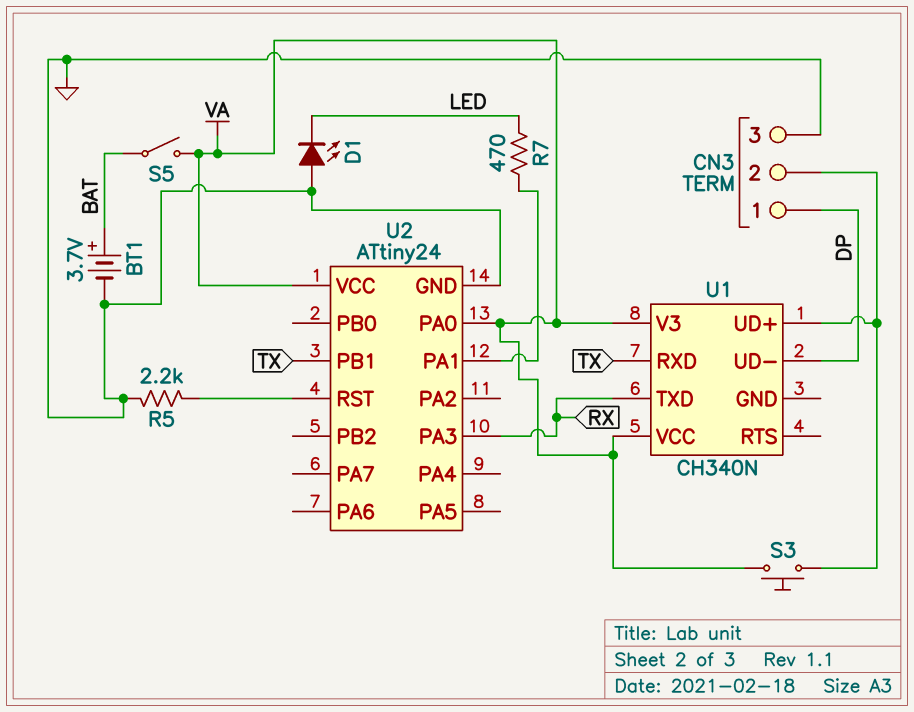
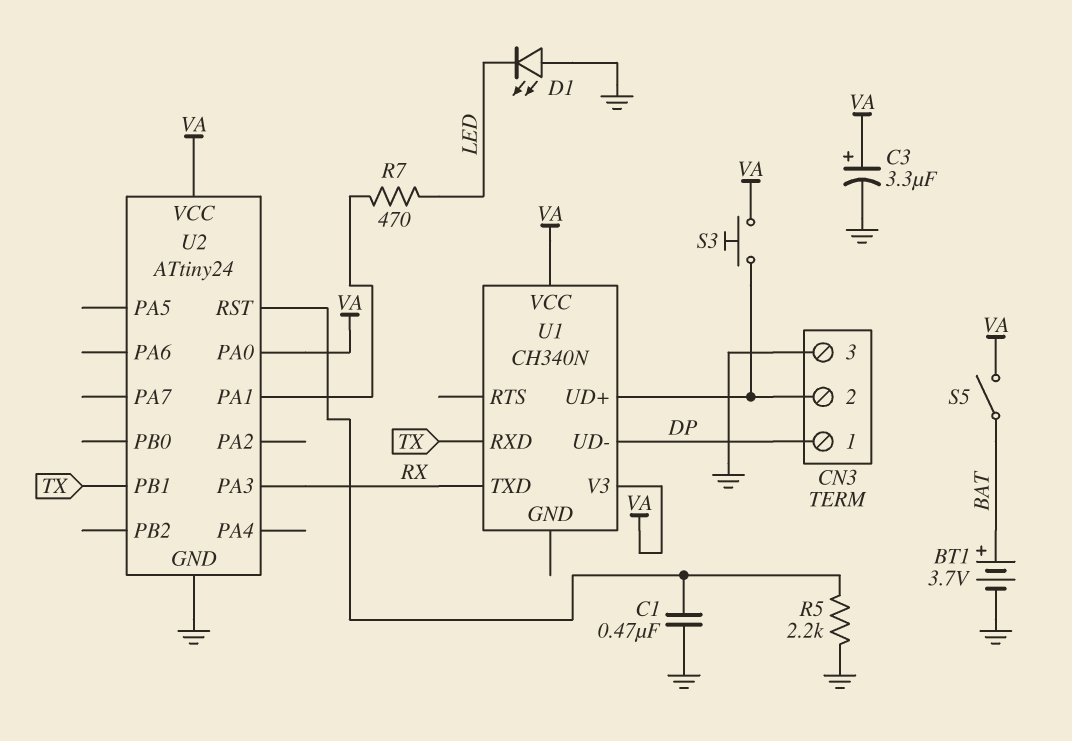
C1: none -> 470nF (GND, U2/RST)
C3: none -> 3.3uF (plus VA, minus GND)

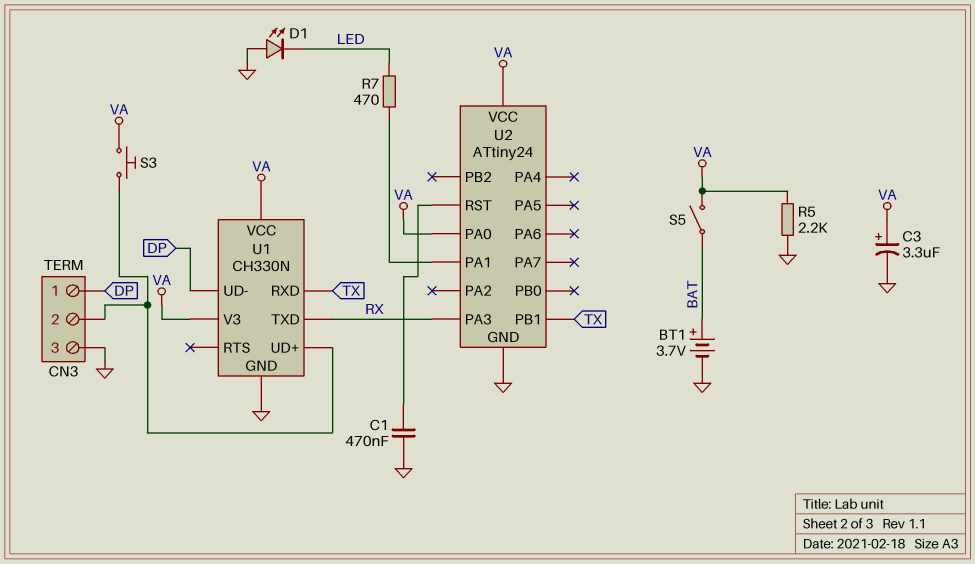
R5: 2.2k (GND, U2/RST) -> 2.2k (GND, VA)
U1: CH340N -> CH330N
U1 pin GND: none -> GND

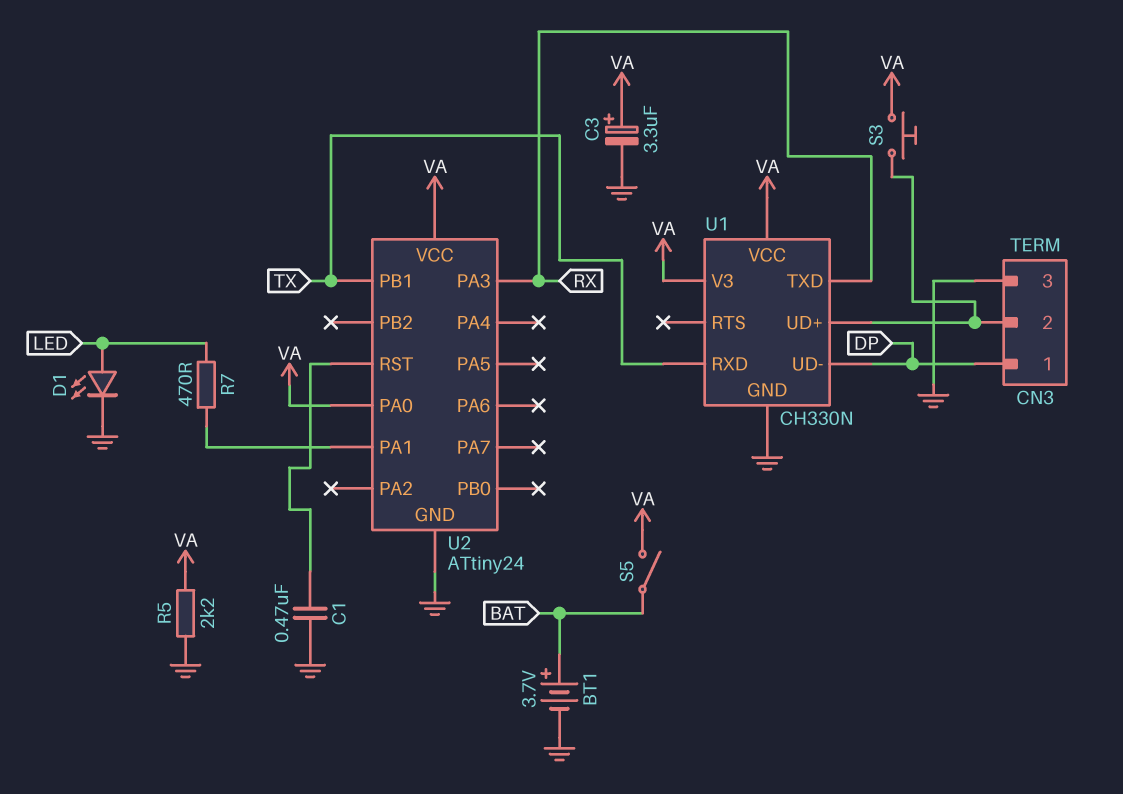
D1: LED (A GND, K LED) -> LED (A LED, K GND)

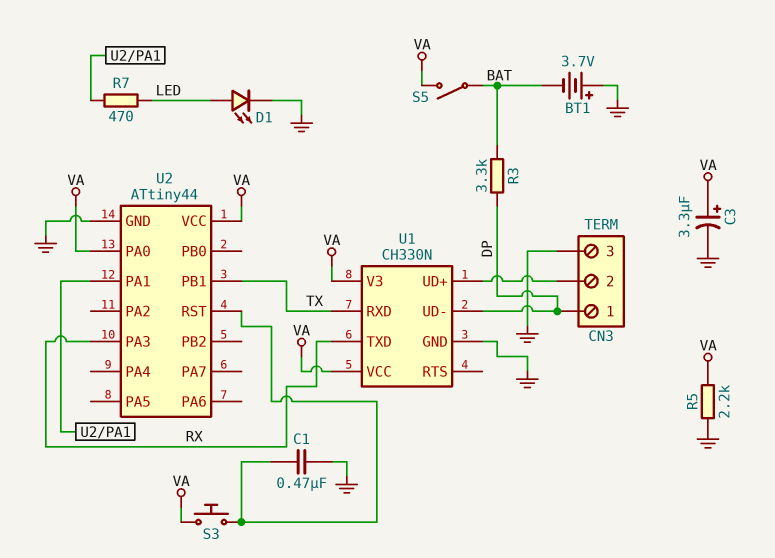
BT1: 3.7V (plus BAT, minus GND) -> 3.7V (plus GND, minus BAT)
R3: none -> 3.3k (BAT, DP)
S3: button (CN3/2, VA) -> button (U2/RST, VA)
U2: ATtiny24 -> ATtiny44

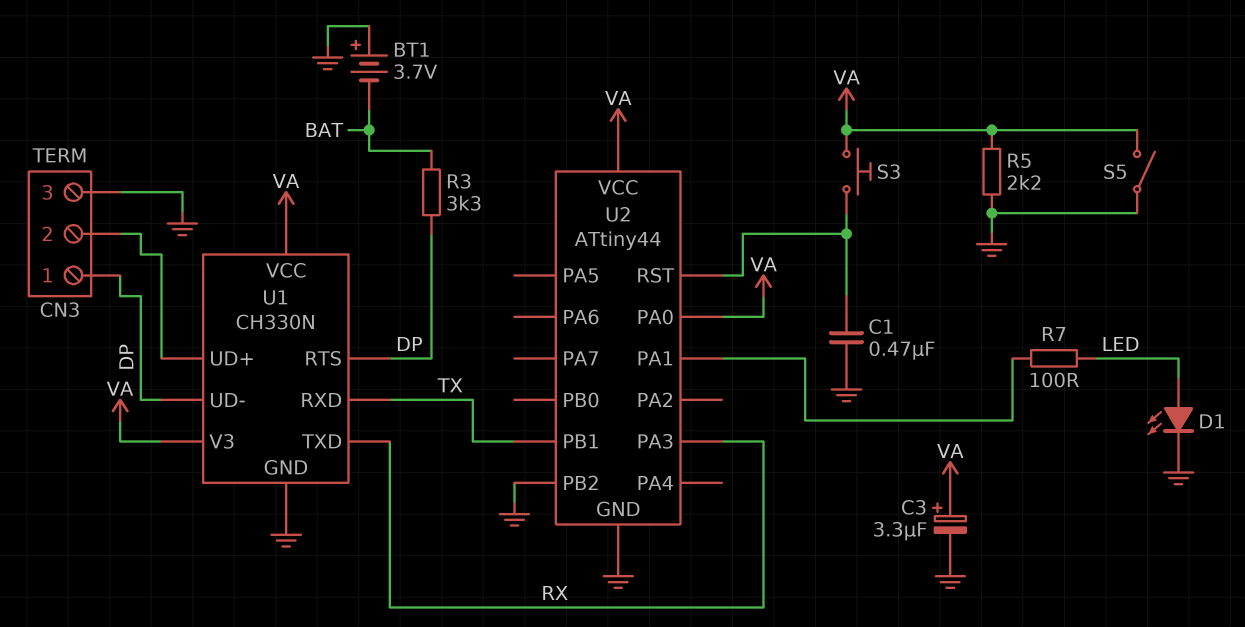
R7: 470 (LED, U2/PA1) -> 100 (LED, U2/PA1)
S5: switch (BAT, VA) -> switch (GND, VA)
U1 pin RTS: none -> DP
U2 pin PB2: none -> GND

